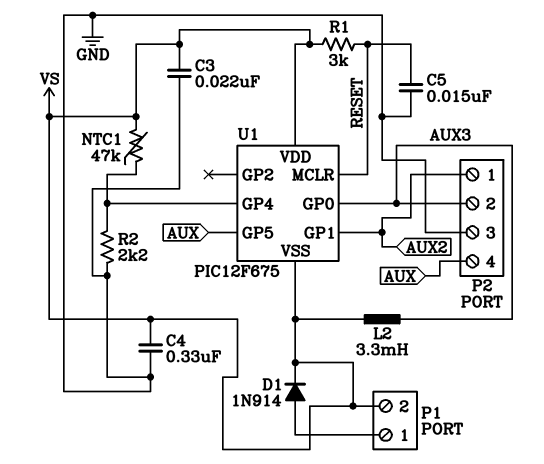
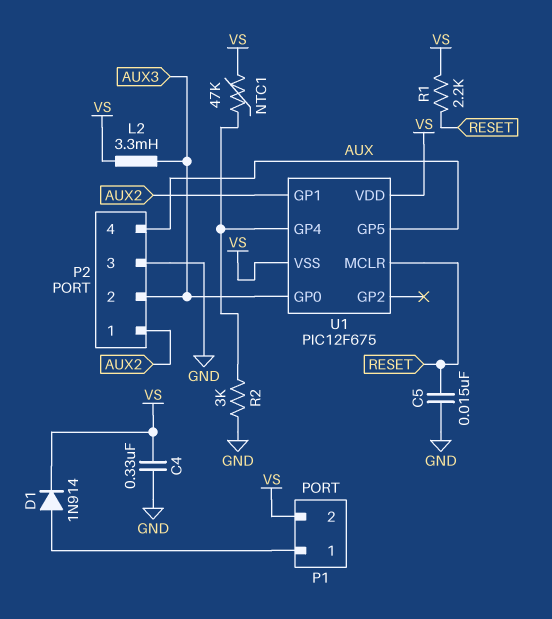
C3: 22nF (GND, VS) -> none
R1: 3k (RESET, VS) -> 2.2k (RESET, VS)
R2: 2.2k (GND, U1/GP4) -> 3k (GND, U1/GP4)

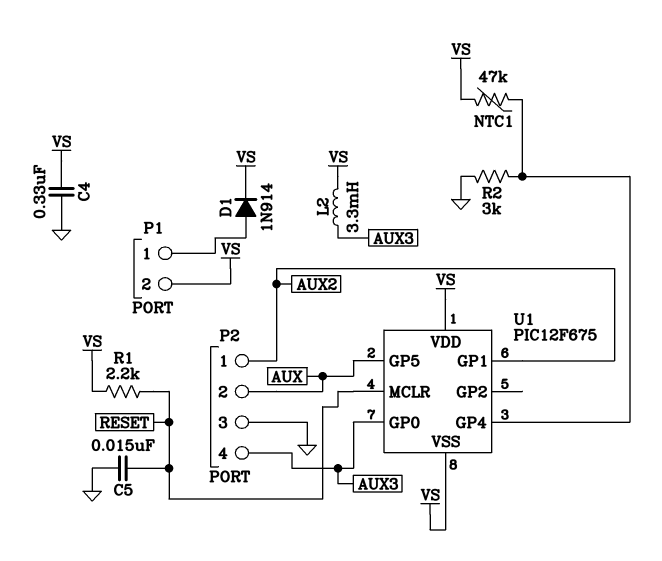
P2 pin 2: AUX3 -> AUX
P2 pin 4: AUX -> AUX3

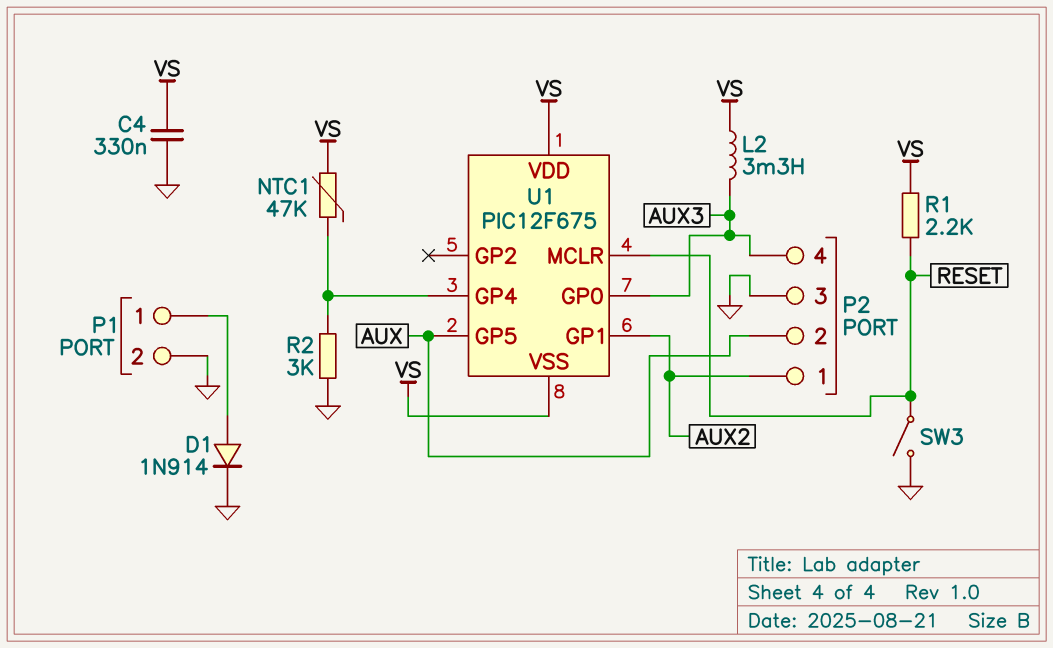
C5: 15nF (GND, RESET) -> none
D1: diode 1N914 (A P1/1, K VS) -> diode 1N914 (A P1/1, K GND)
P1 pin 2: VS -> GND
SW3: none -> switch (GND, RESET)

